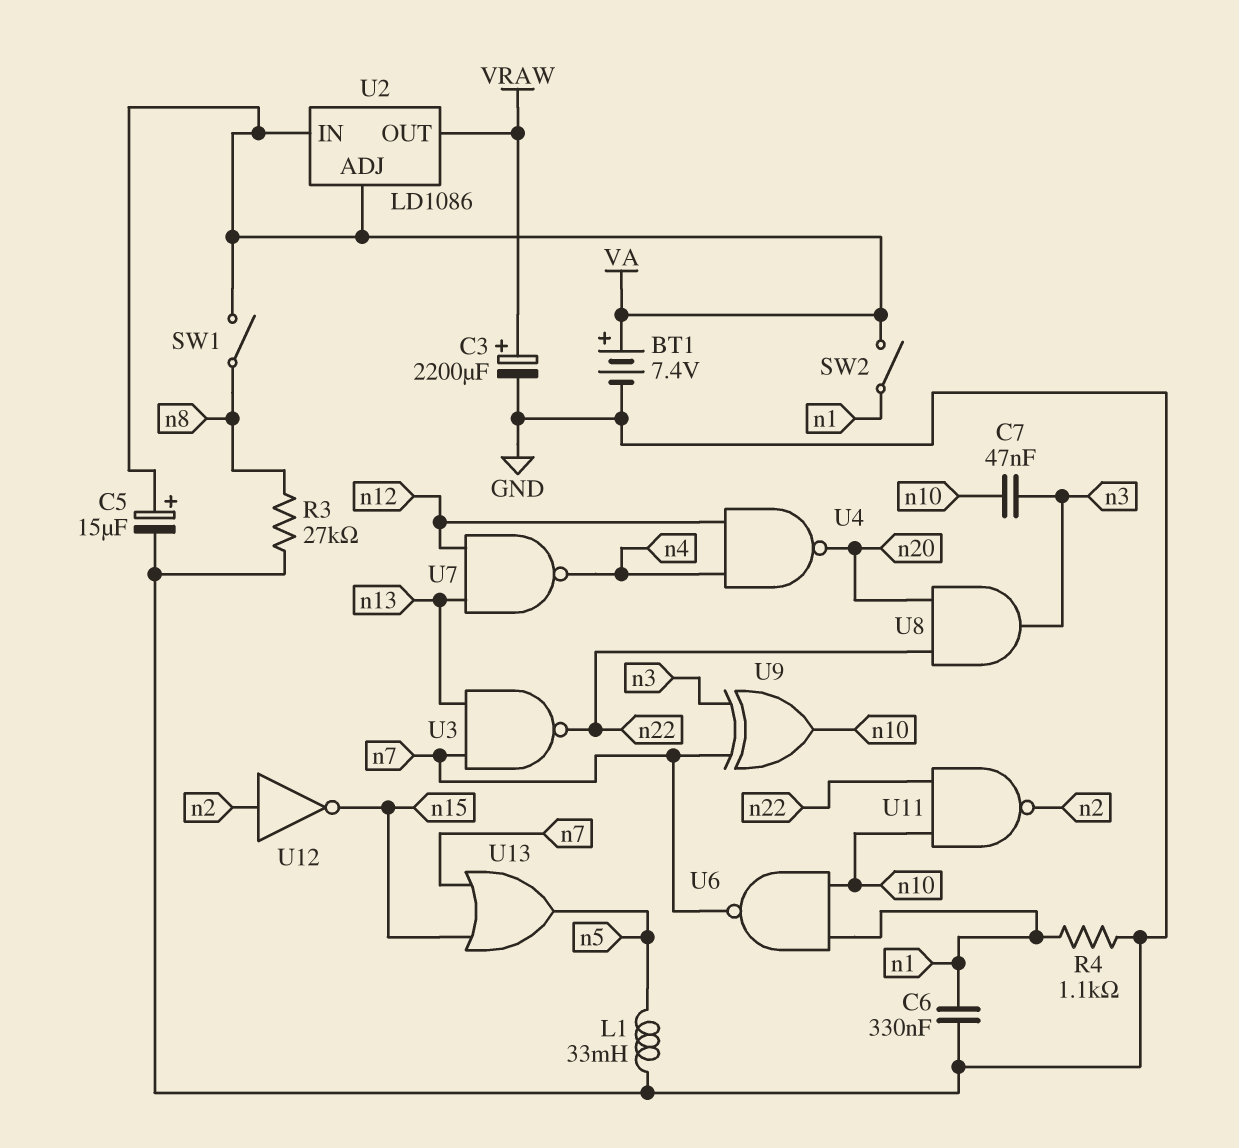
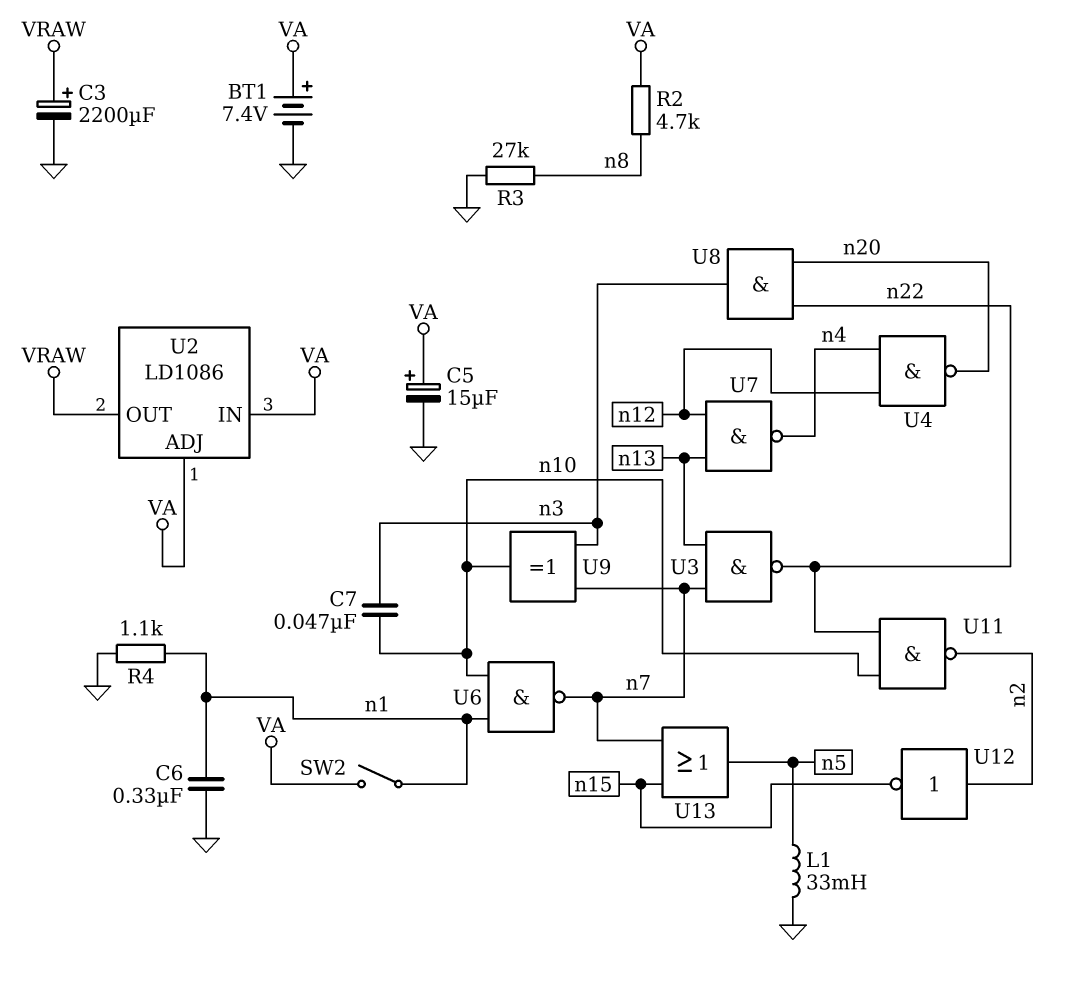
R2: none -> 4.7k (VA, n8)
SW1: switch (VA, n8) -> none

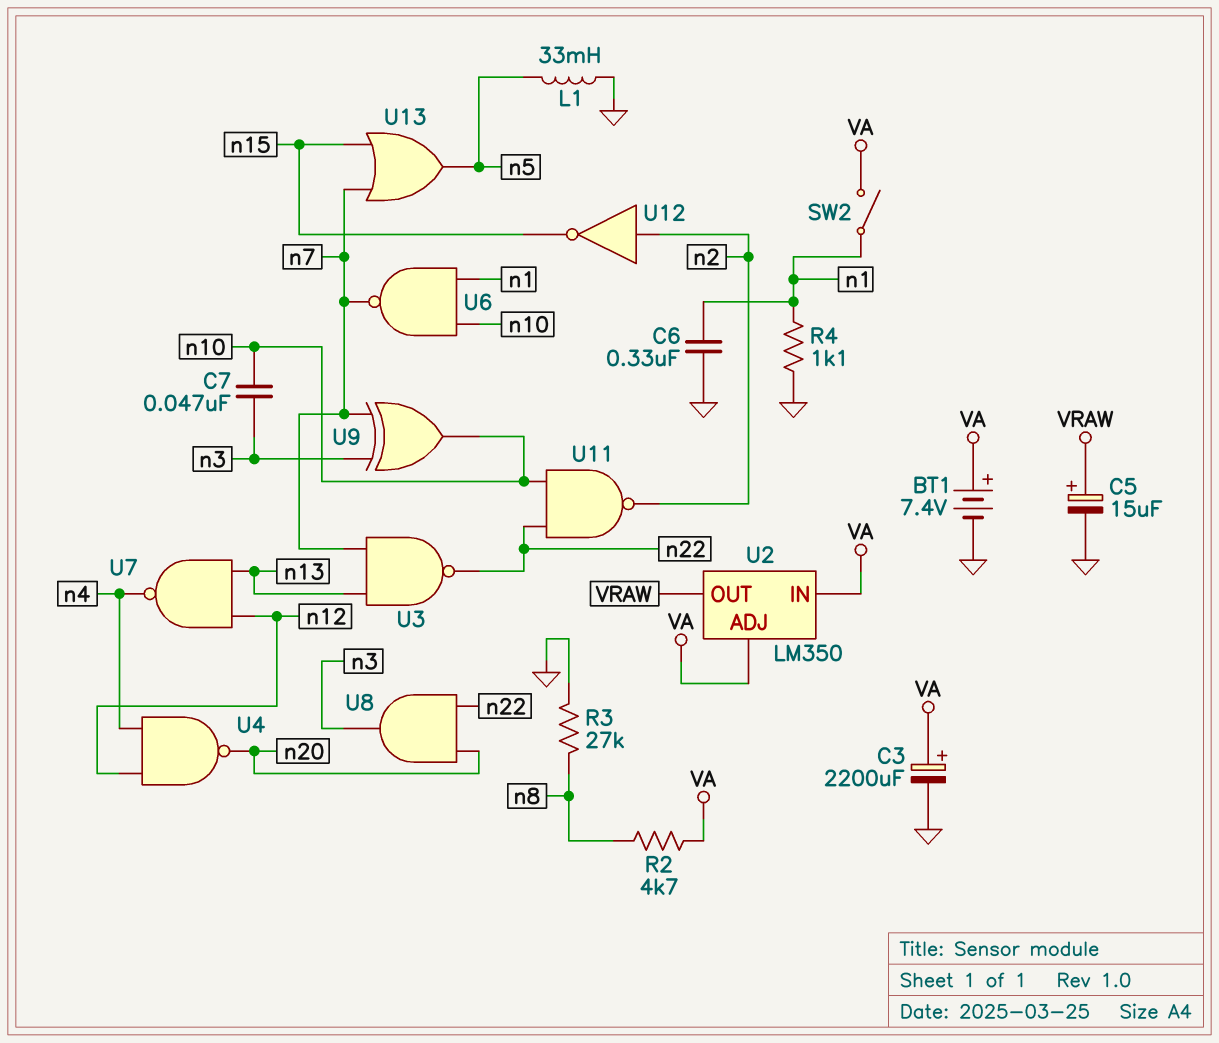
C3: 2200uF (plus VRAW, minus GND) -> 2200uF (plus VA, minus GND)
C5: 15uF (plus VA, minus GND) -> 15uF (plus VRAW, minus GND)
U2: LD1086 -> LM350

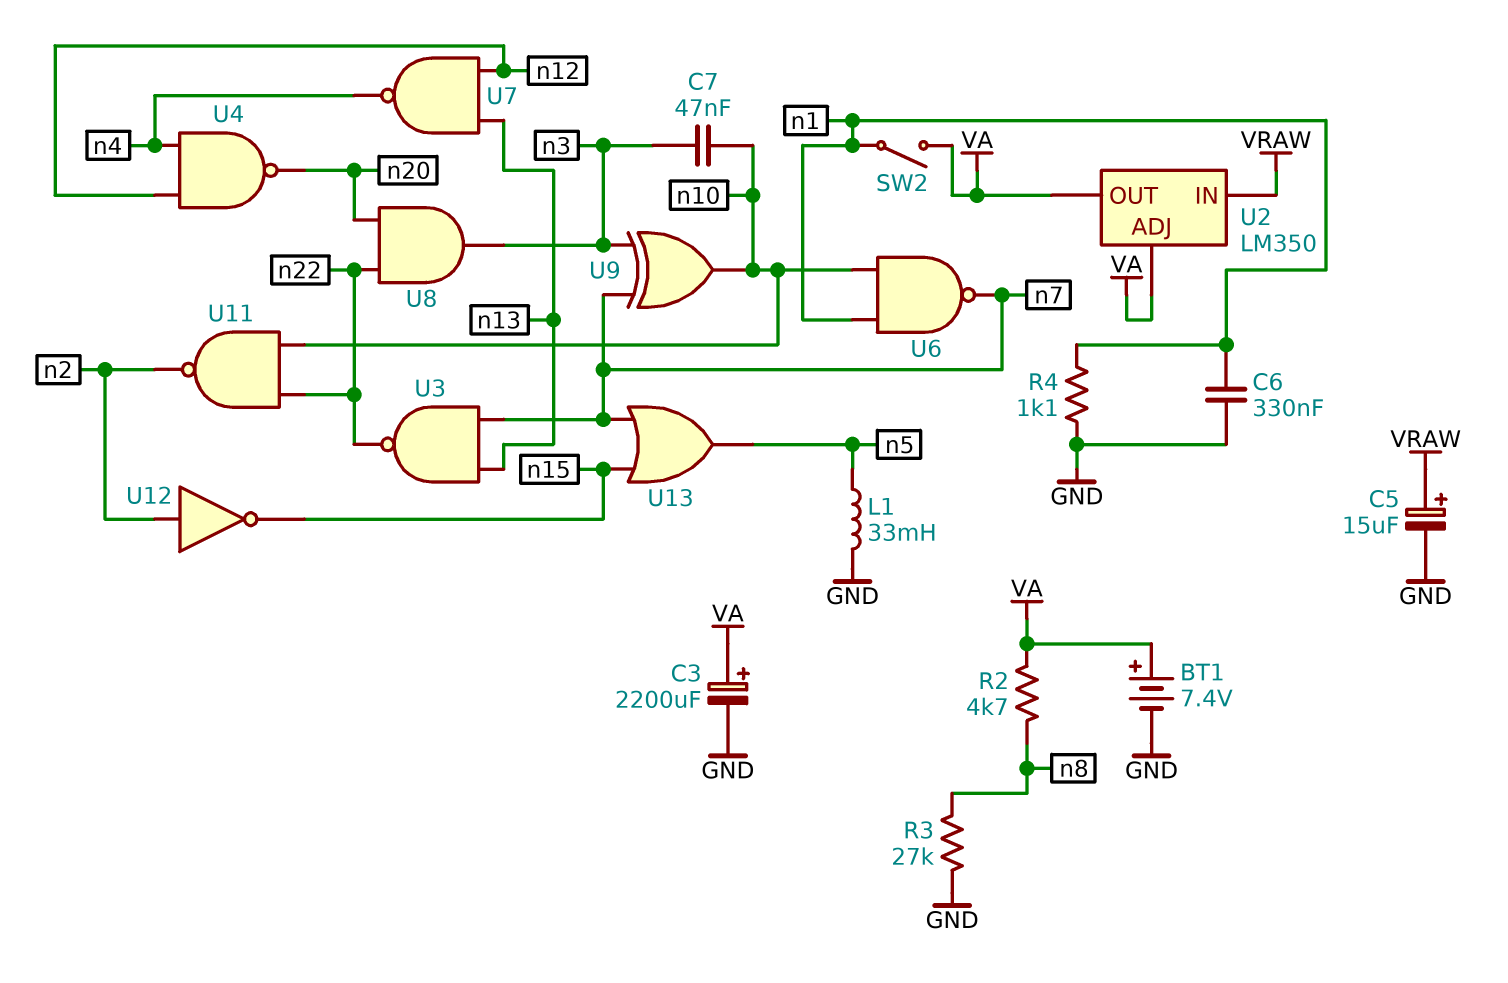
U2 pin IN: VA -> VRAW
U2 pin OUT: VRAW -> VA

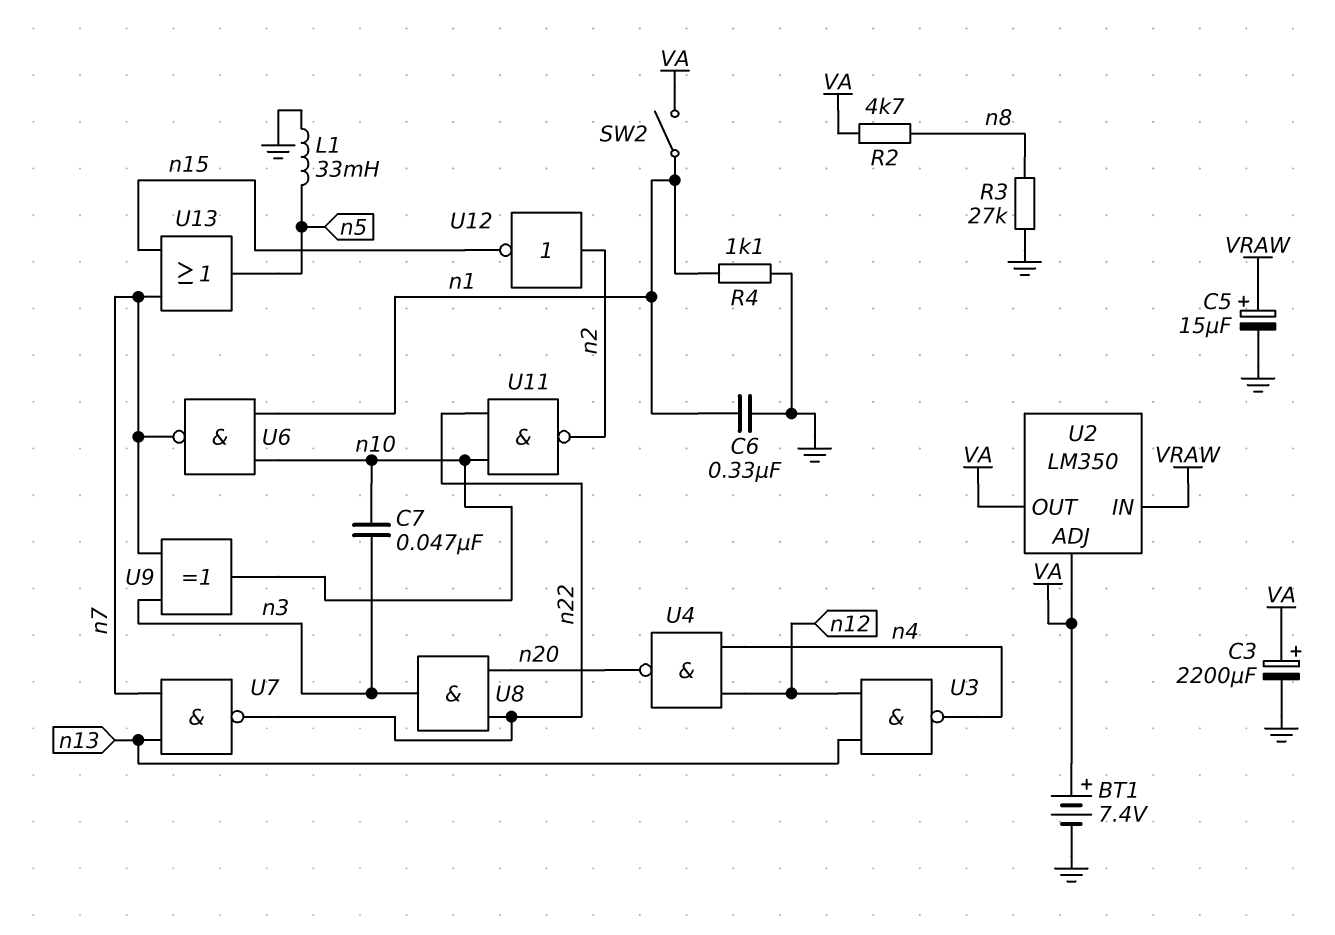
U3: NAND (in n7, in n13, out n22) -> NAND (in n12, in n13, out n4)
U7: NAND (in n12, in n13, out n4) -> NAND (in n7, in n13, out n22)

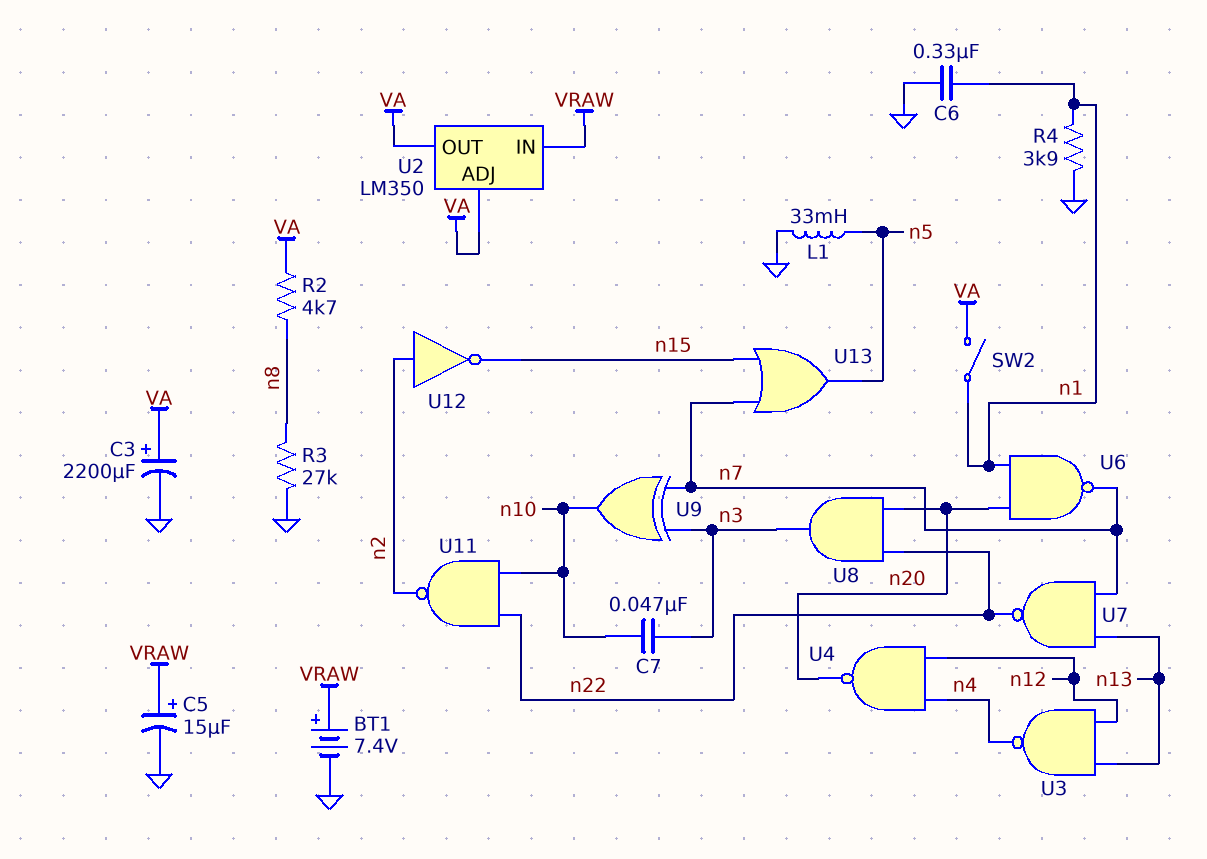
BT1: 7.4V (plus VA, minus GND) -> 7.4V (plus VRAW, minus GND)
R4: 1.1k (GND, n1) -> 3.9k (GND, n1)
U6: NAND (in n1, in n10, out n7) -> NAND (in n1, in n20, out n7)

